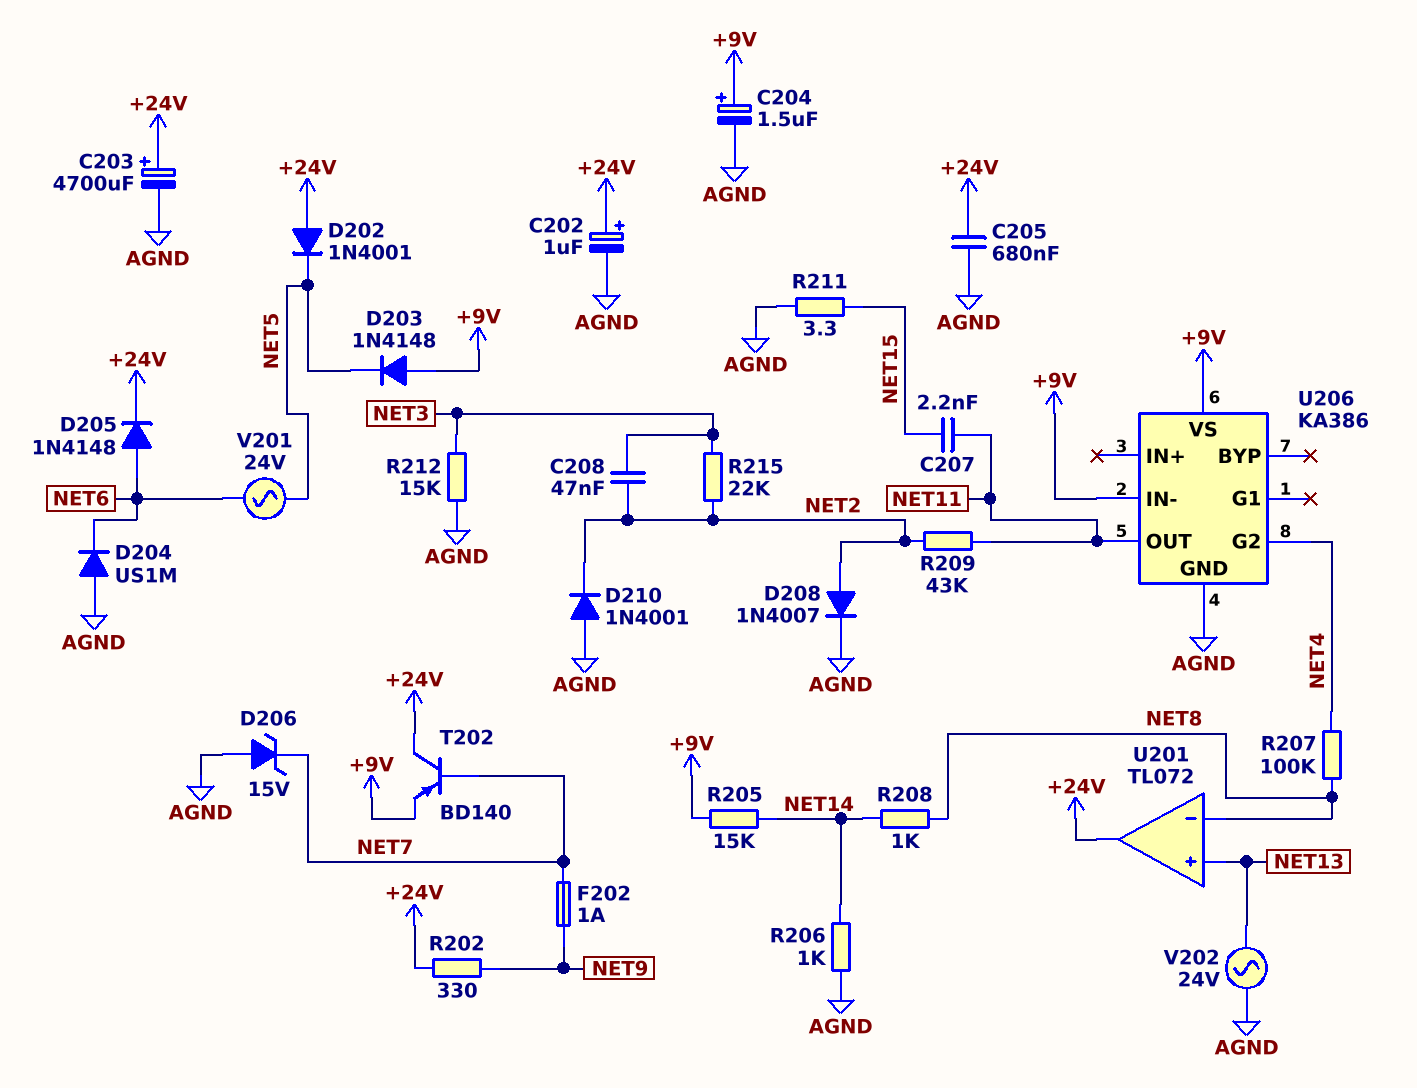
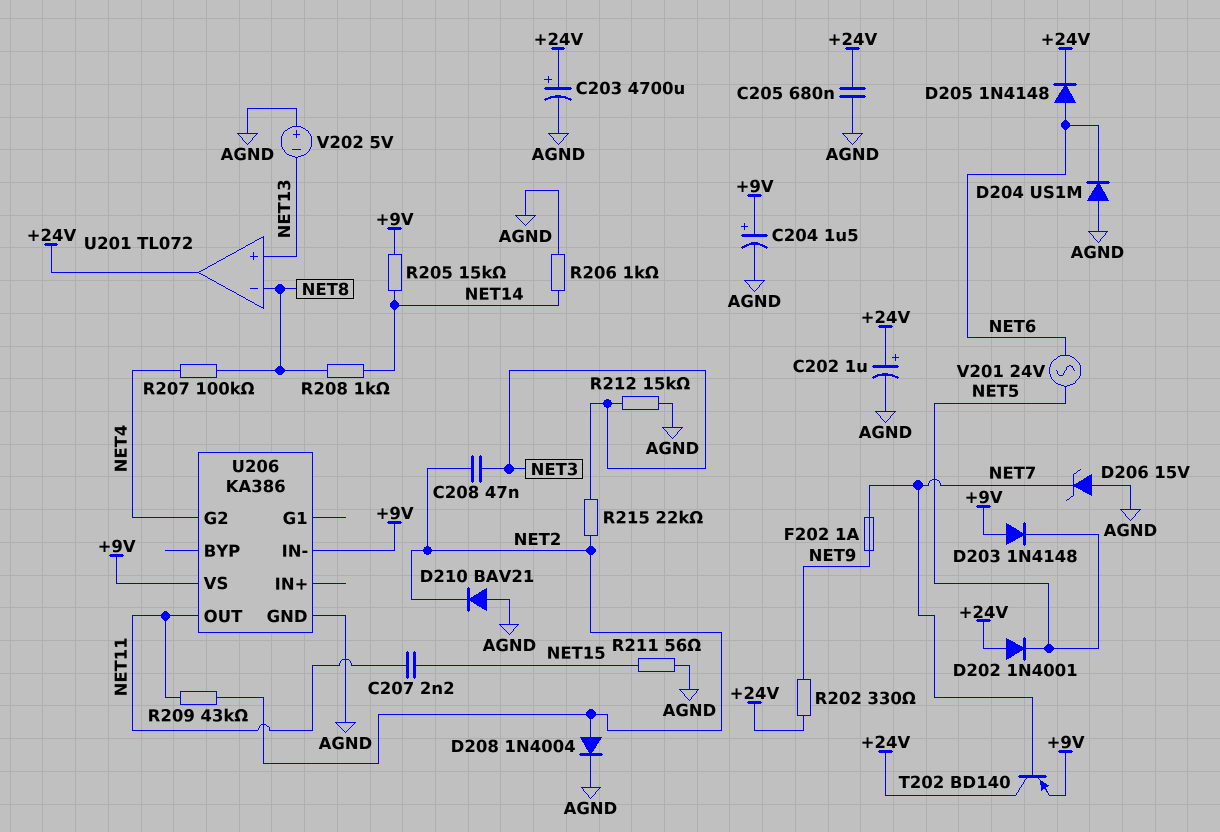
D208: diode 1N4007 (A NET2, K AGND) -> diode 1N4004 (A NET2, K AGND)
D210: diode 1N4001 (A AGND, K NET2) -> diode BAV21 (A AGND, K NET2)
R211: 3.3 (AGND, NET15) -> 56 (AGND, NET15)
V202: AC 24V (AGND, NET13) -> 5V (plus AGND, minus NET13)

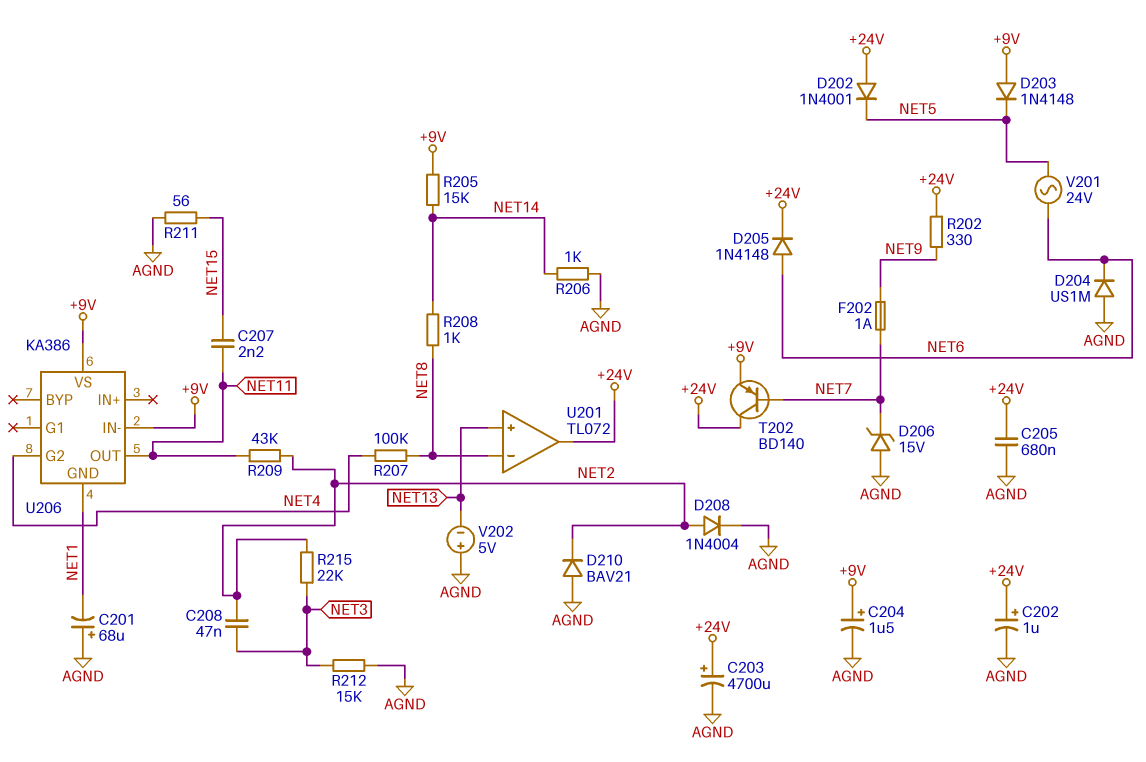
C201: none -> 68uF (plus AGND, minus NET1)
U206 pin GND: AGND -> NET1

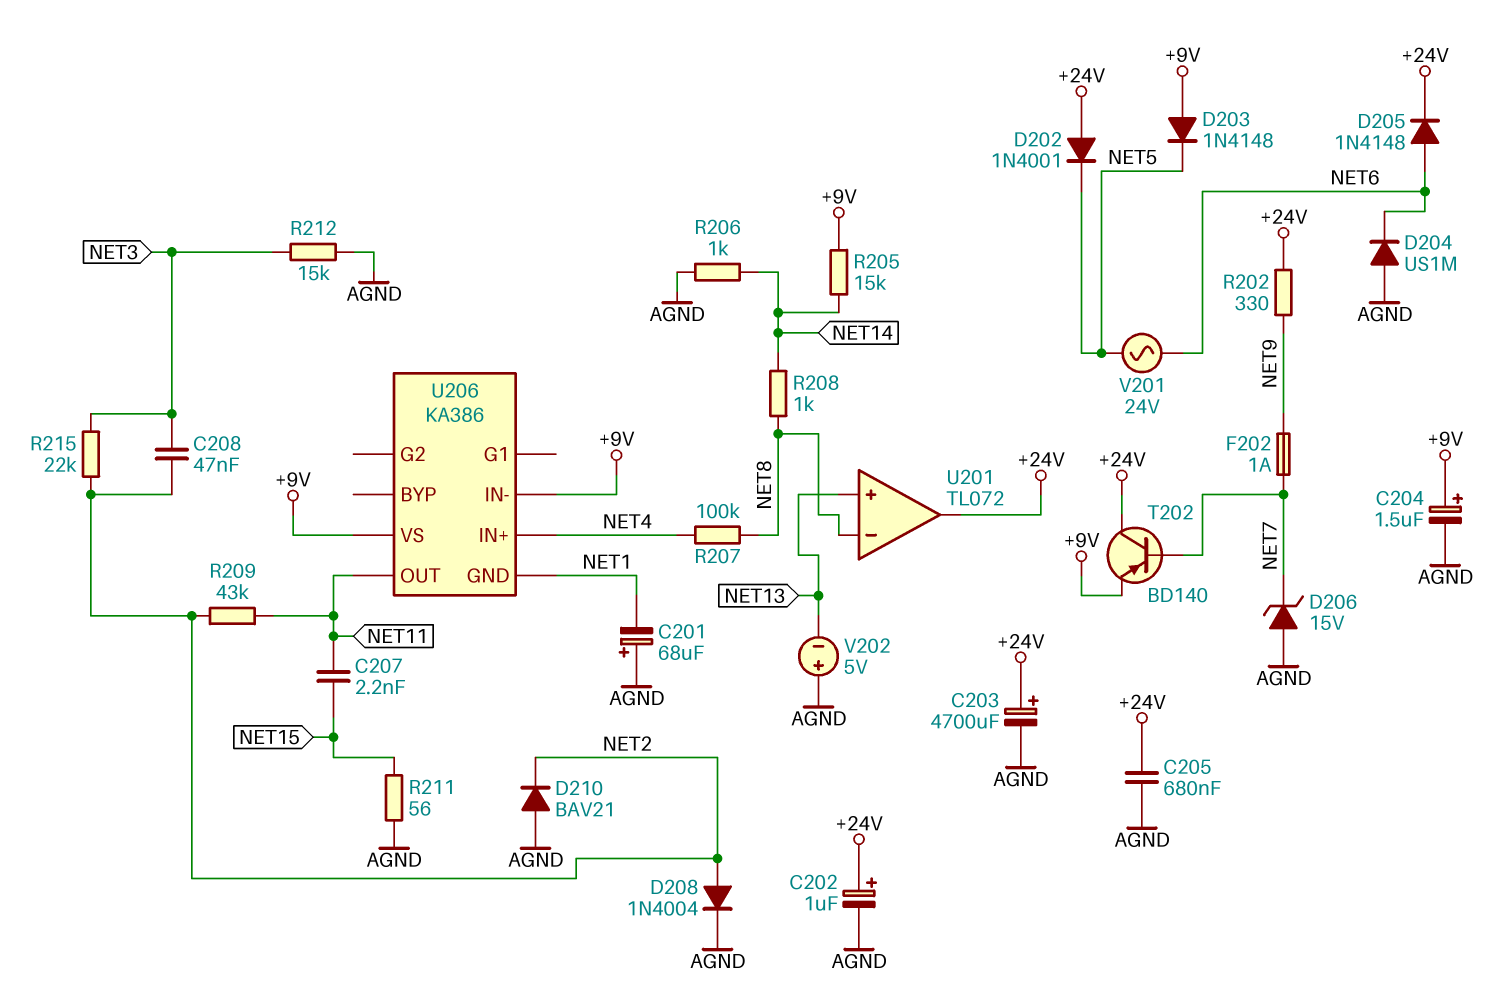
U206 pin G2: NET4 -> none
U206 pin IN+: none -> NET4

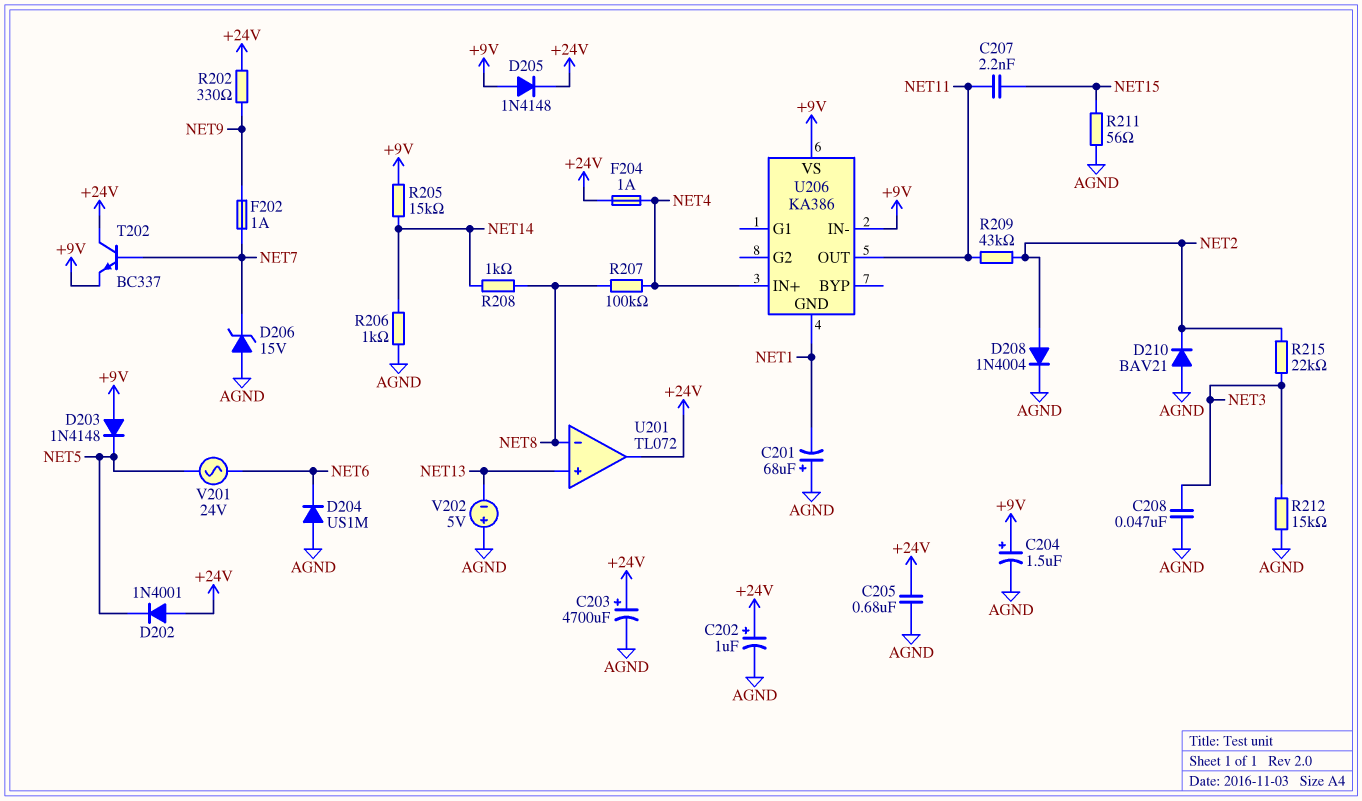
C208: 47nF (NET2, NET3) -> 47nF (AGND, NET3)
D205: diode 1N4148 (A NET6, K +24V) -> diode 1N4148 (A +9V, K +24V)
F204: none -> 1A (+24V, NET4)
T202: PNP BD140 (B NET7, C +24V, E +9V) -> NPN BC337 (B NET7, C +24V, E +9V)

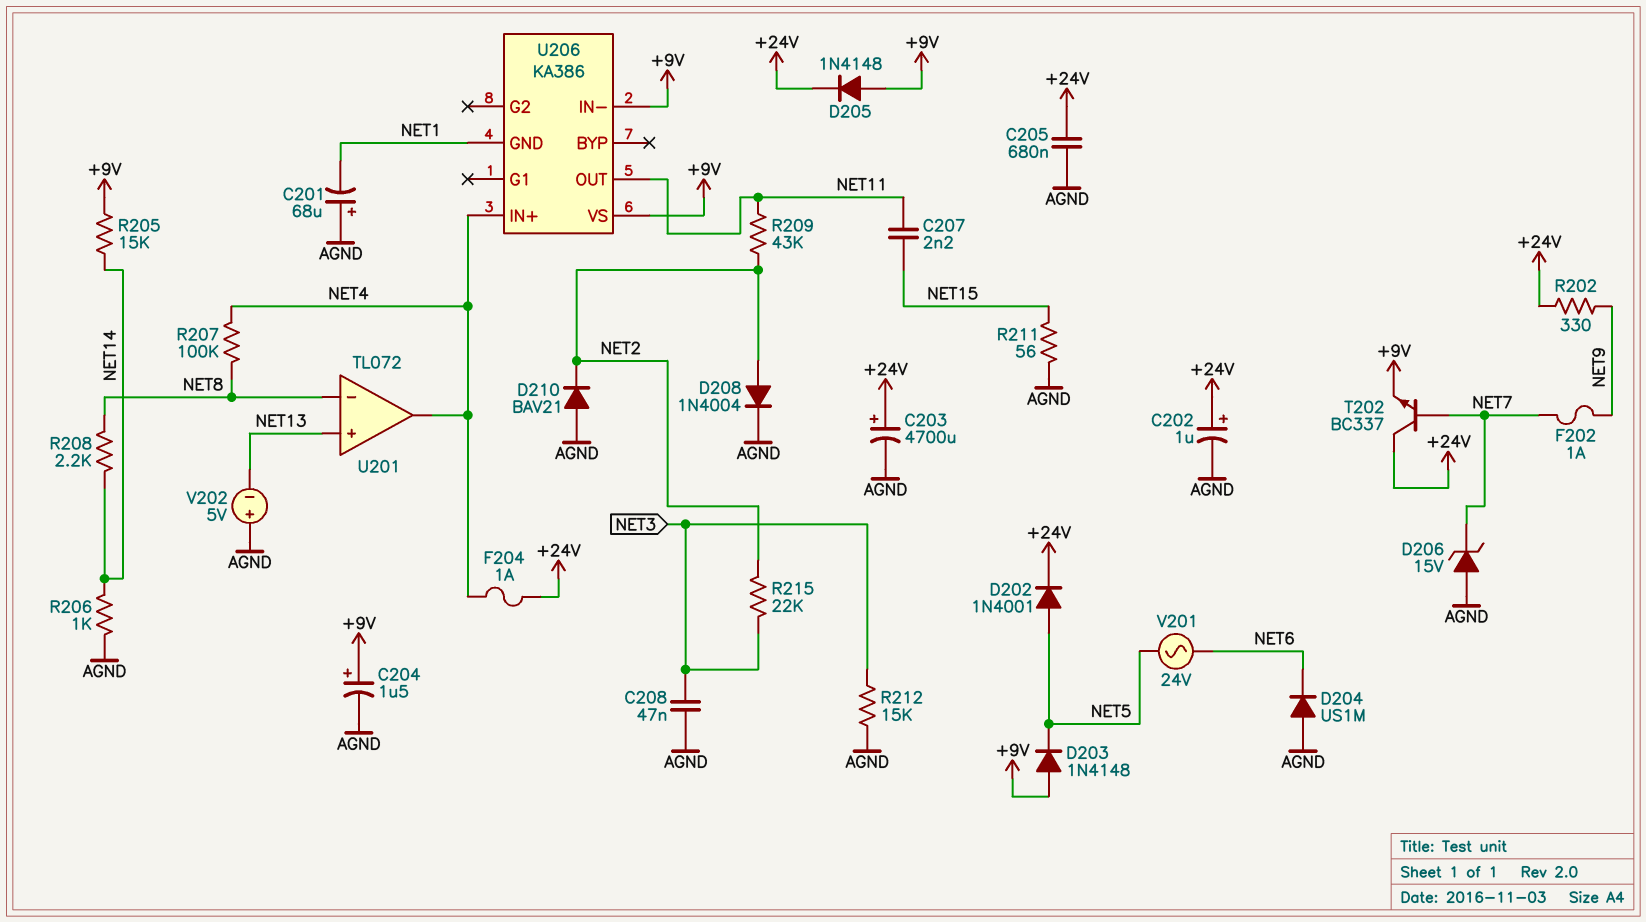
D202: diode 1N4001 (A +24V, K NET5) -> diode 1N4001 (A NET5, K +24V)
R208: 1k (NET8, NET14) -> 2.2k (NET8, NET14)
U201 pin out: +24V -> NET4

